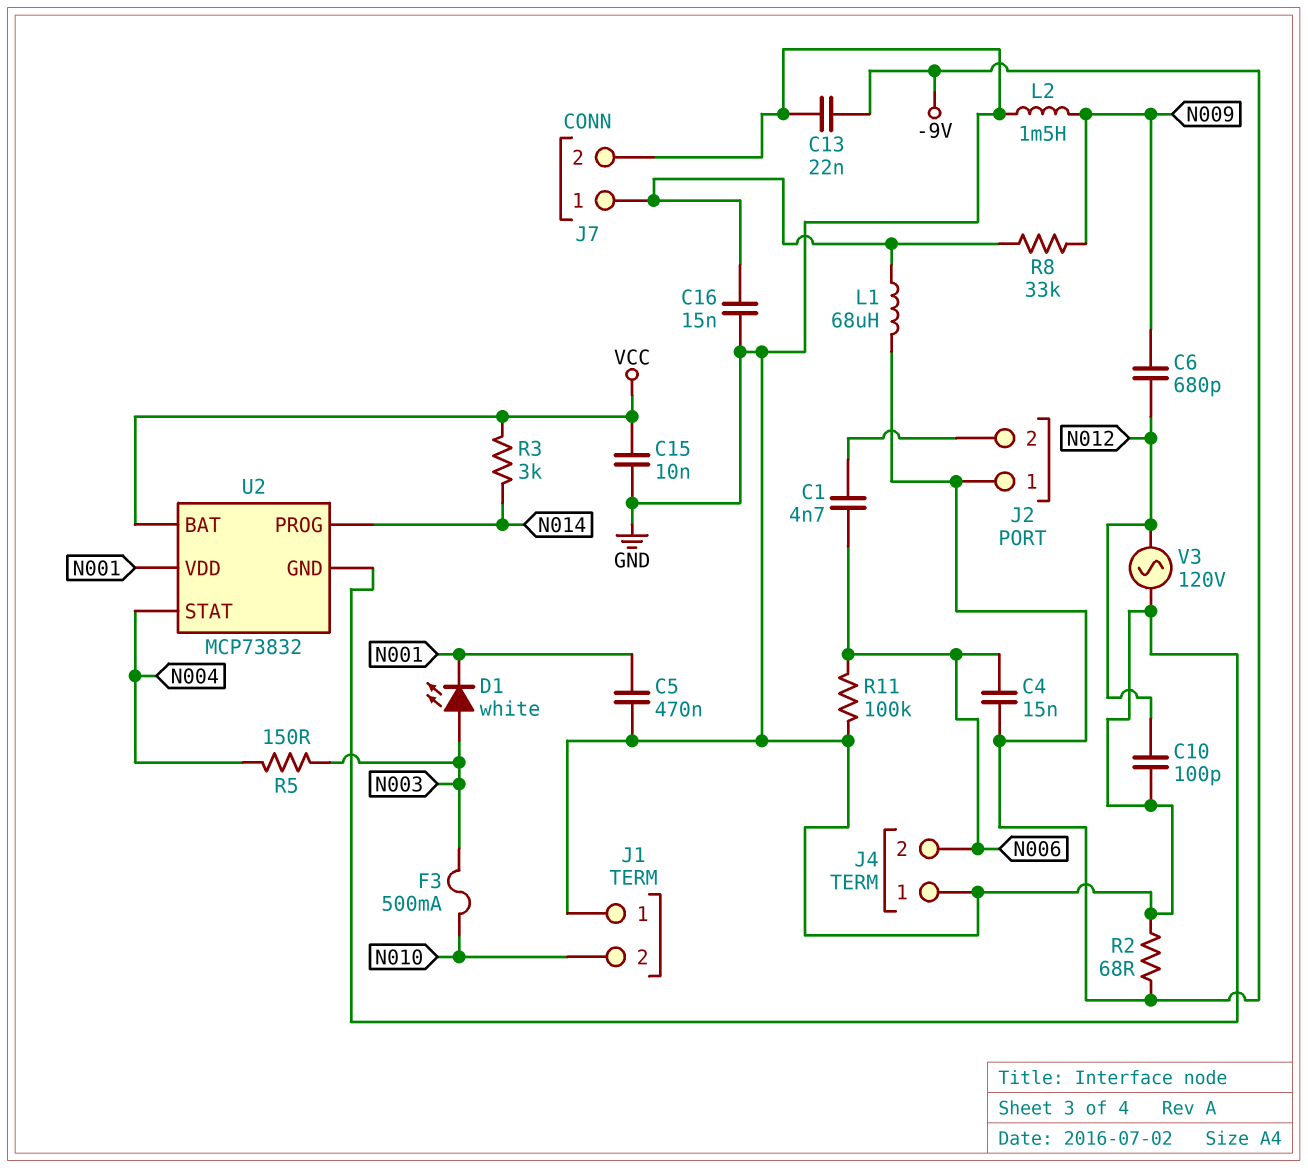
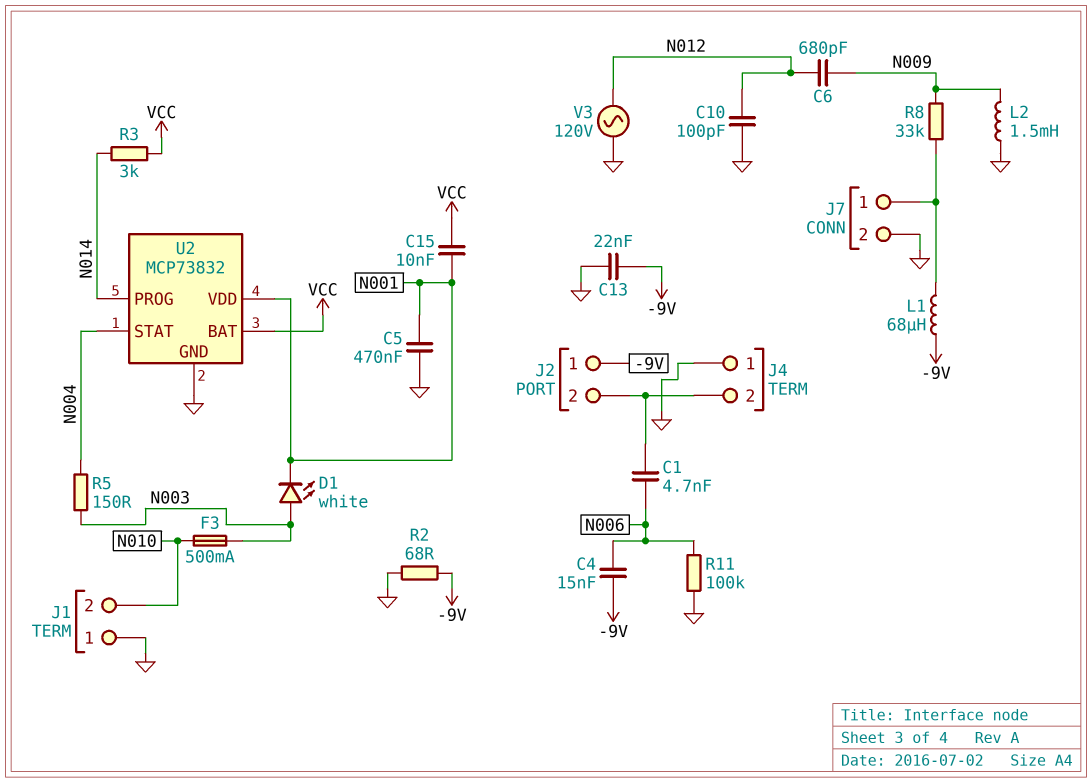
C15: 10nF (GND, VCC) -> 10nF (N001, VCC)
C16: 15nF (GND, J7/1) -> none
J4 pin 2: N006 -> J2/2

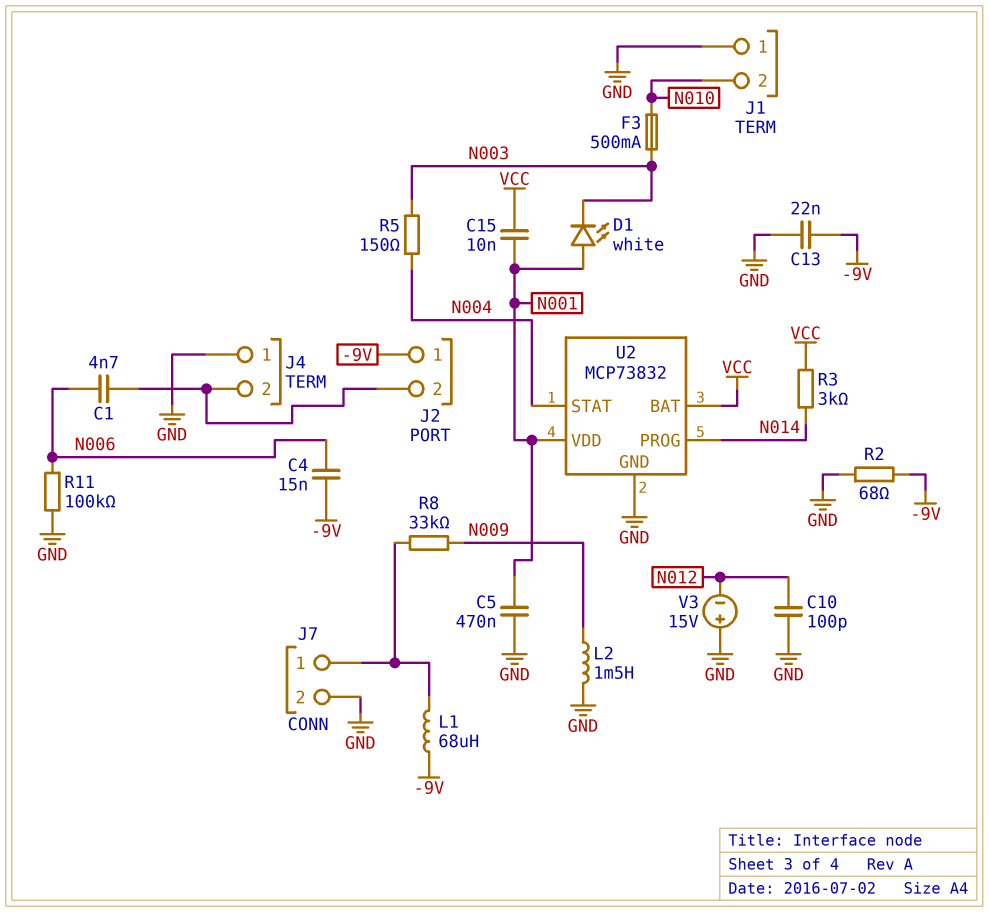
C6: 680pF (N009, N012) -> none
D1: LED white (A N003, K N001) -> LED white (A N001, K N003)
V3: AC 120V (GND, N012) -> 15V (plus GND, minus N012)

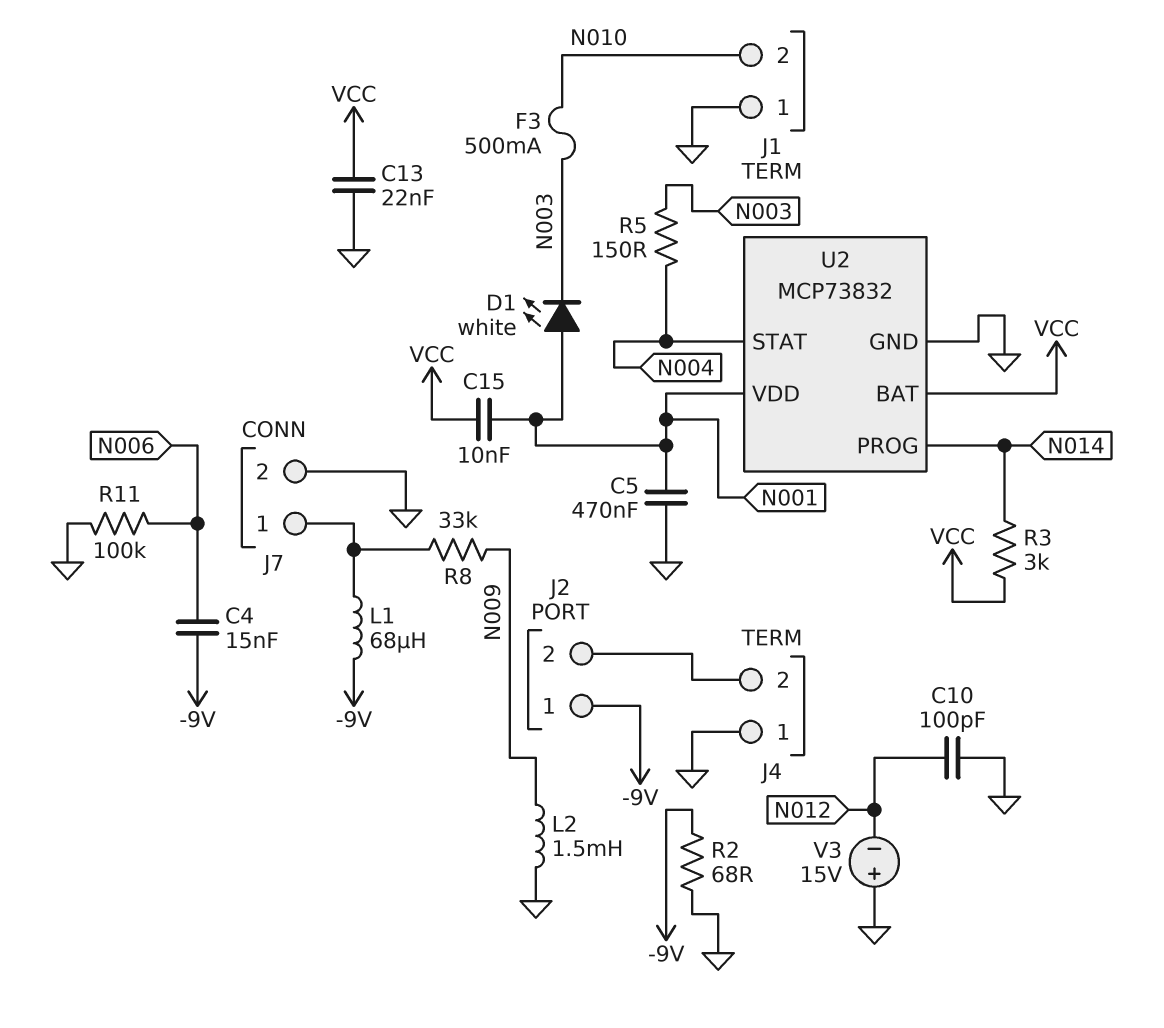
C1: 4.7nF (J2/2, N006) -> none
C13: 22nF (-9V, GND) -> 22nF (GND, VCC)

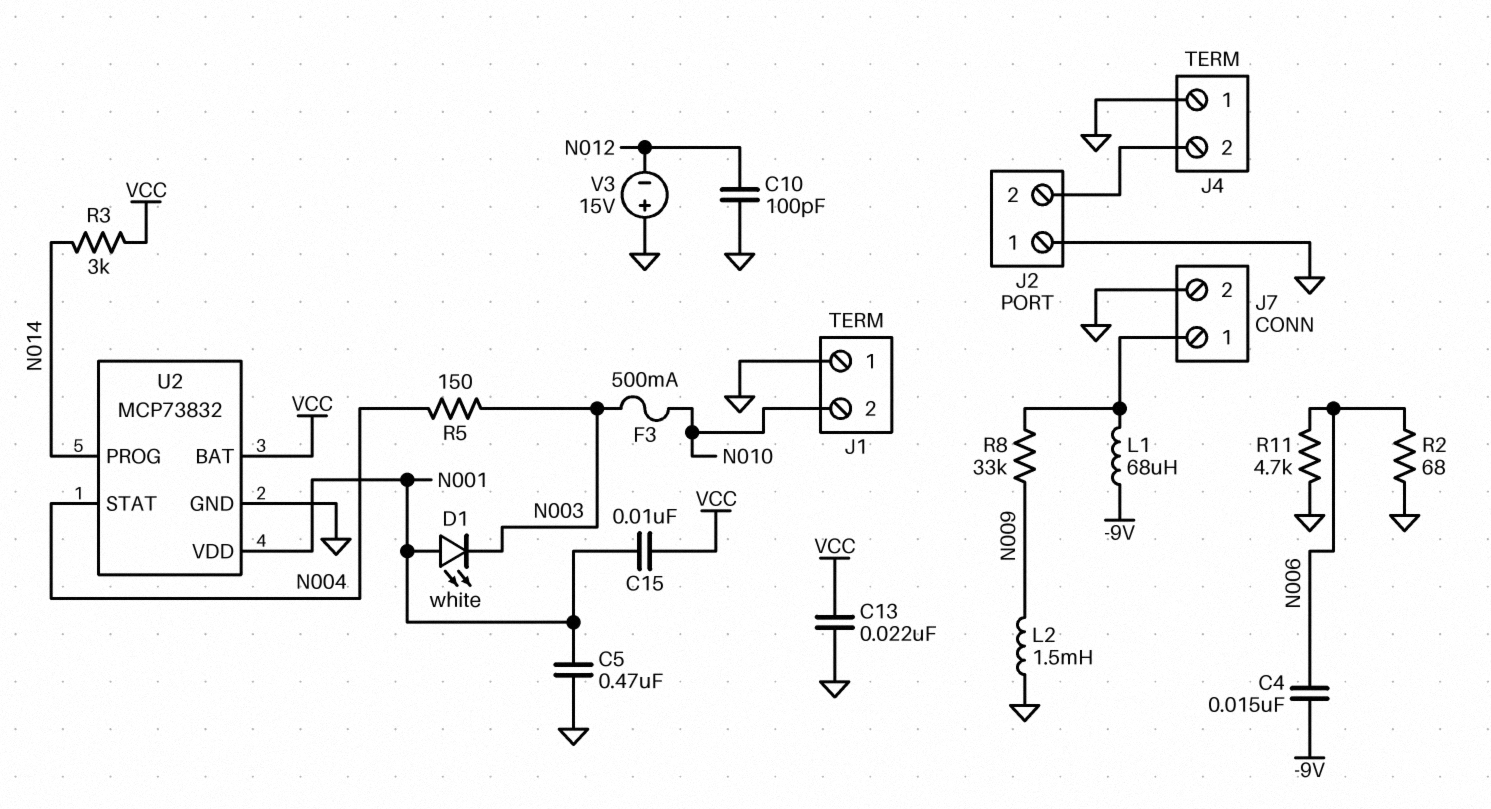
J2 pin 1: -9V -> GND
R2: 68 (-9V, GND) -> 68 (GND, N006)
R11: 100k (GND, N006) -> 4.7k (GND, N006)

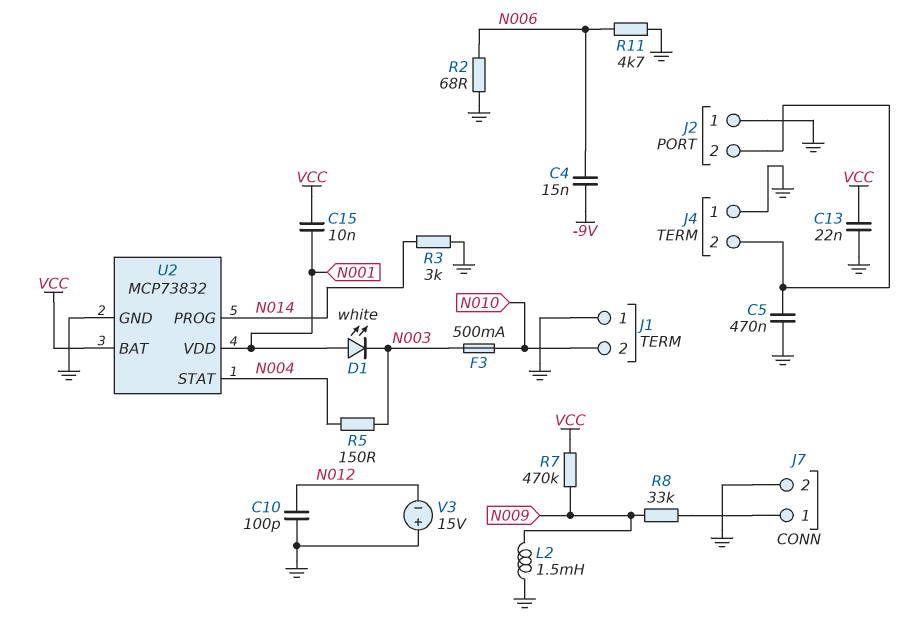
C5: 470nF (GND, N001) -> 470nF (GND, J2/2)
L1: 68uH (-9V, J7/1) -> none
R3: 3k (N014, VCC) -> 3k (GND, N014)
R7: none -> 470k (N009, VCC)

